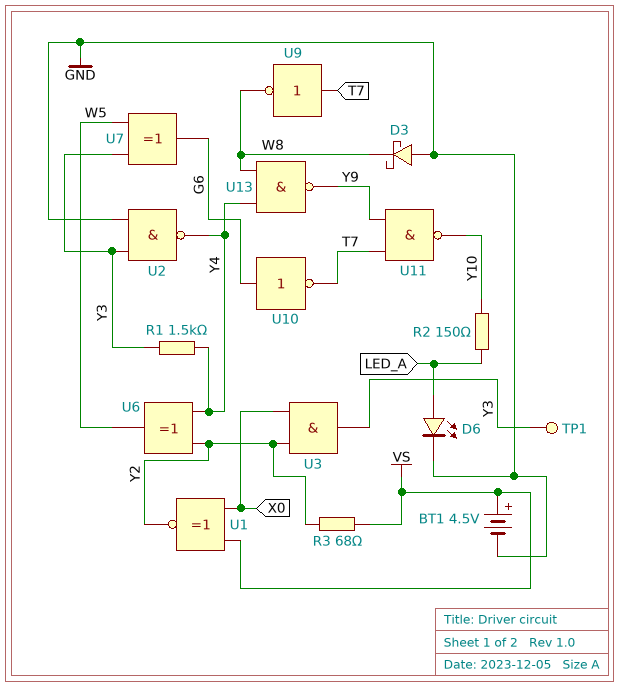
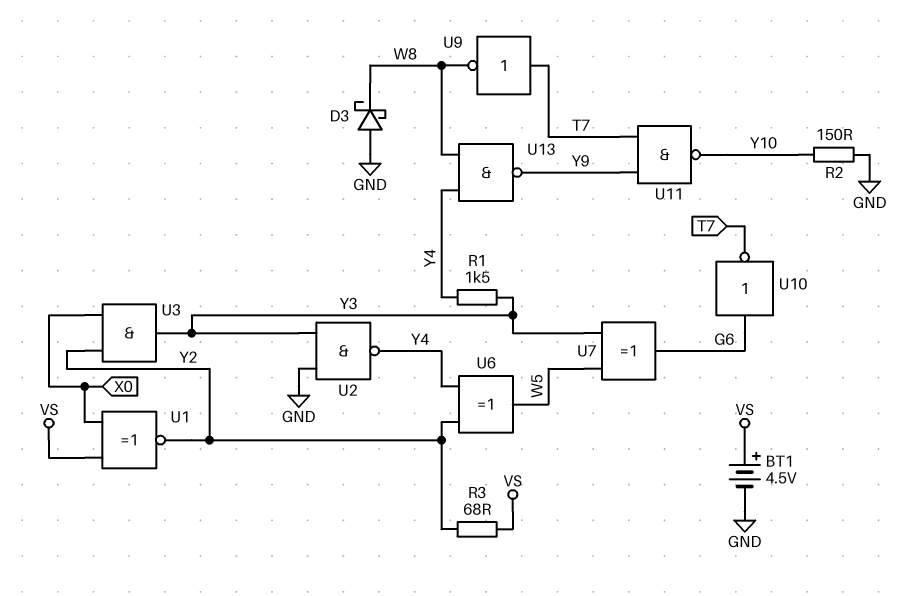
D6: LED (A LED_A, K GND) -> none
R2: 150 (LED_A, Y10) -> 150 (GND, Y10)
TP1: test point (Y3) -> none

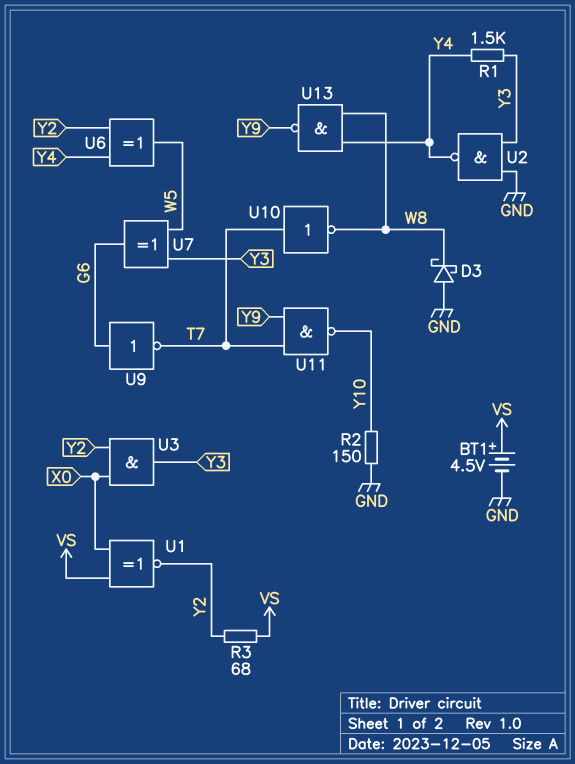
U9: NOT (in T7, out W8) -> NOT (in G6, out T7)
U10: NOT (in G6, out T7) -> NOT (in T7, out W8)

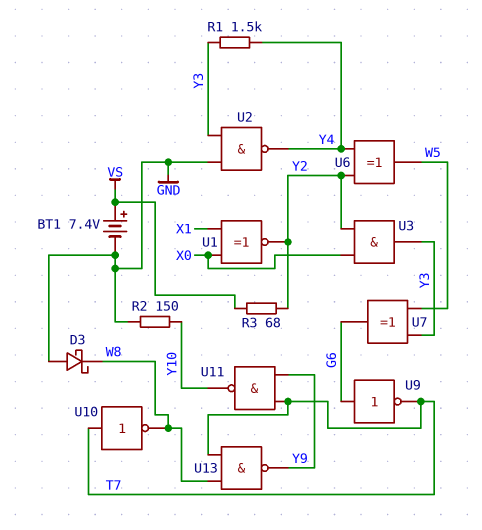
BT1: 4.5V (plus VS, minus GND) -> 7.4V (plus VS, minus GND)
U1: XNOR (in VS, in X0, out Y2) -> XNOR (in X0, in X1, out Y2)
U13: NAND (in W8, in Y4, out Y9) -> NAND (in T7, in W8, out Y9)

